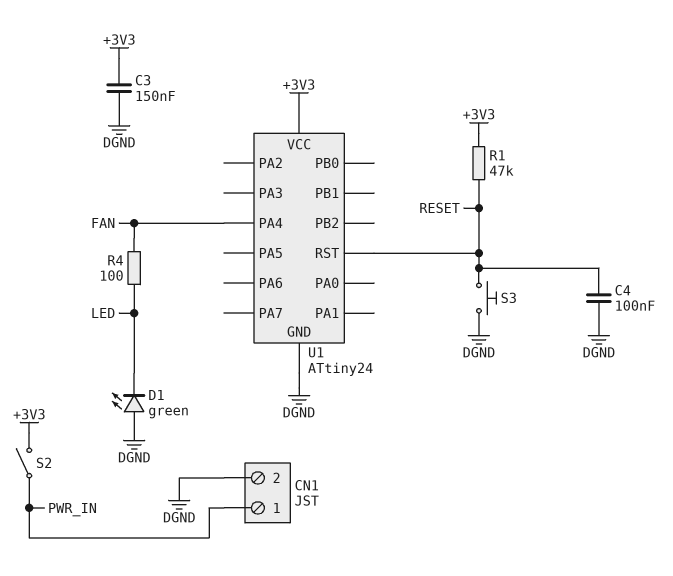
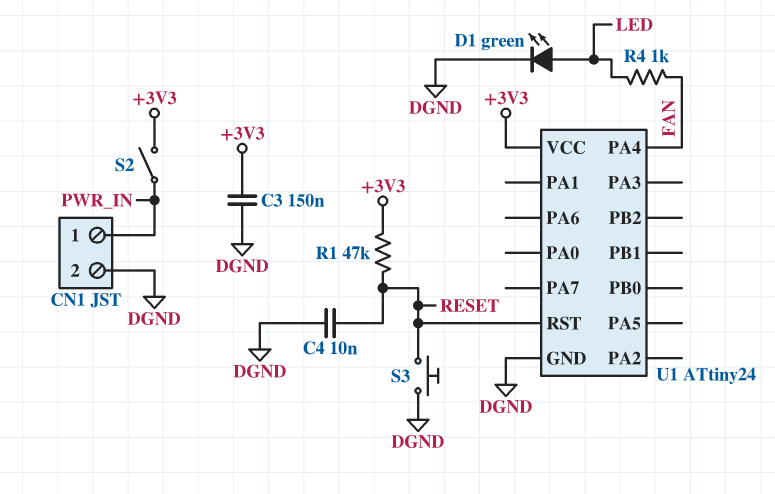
C4: 100nF (DGND, RESET) -> 10nF (DGND, RESET)
D1: LED green (A DGND, K LED) -> LED green (A LED, K DGND)
R4: 100 (FAN, LED) -> 1k (FAN, LED)

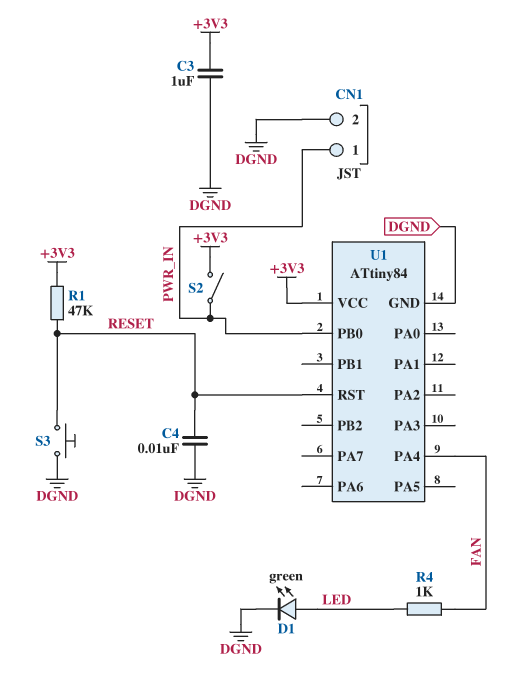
C3: 150nF (+3V3, DGND) -> 1uF (+3V3, DGND)
U1: ATtiny24 -> ATtiny84
U1 pin PB0: none -> PWR_IN

